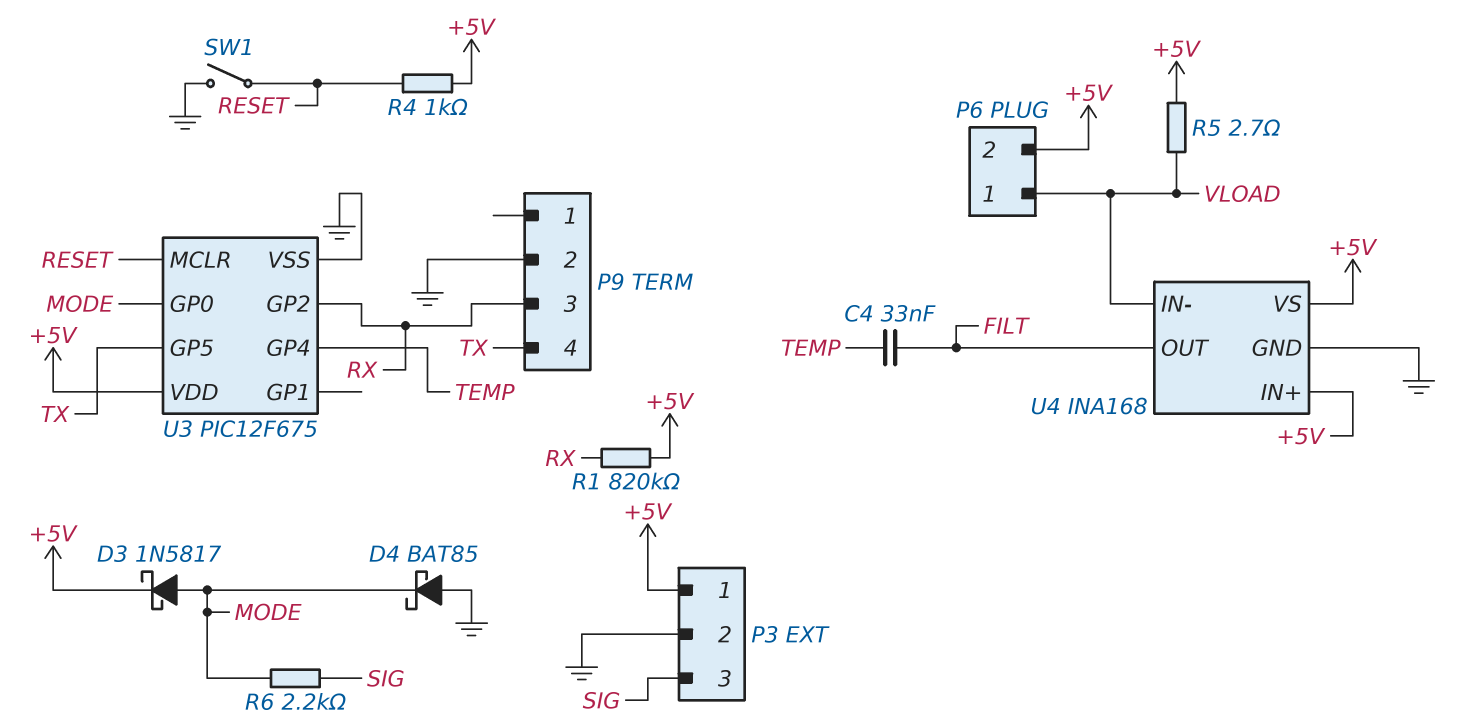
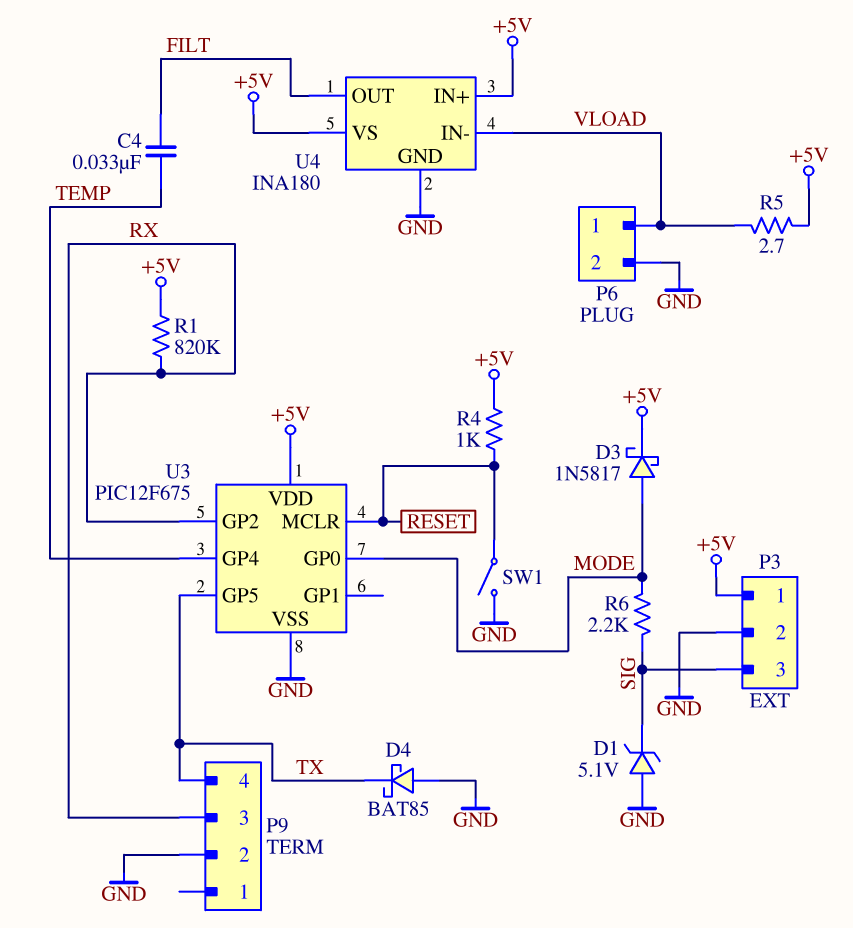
D1: none -> zener 5.1V (A GND, K SIG)
D4: schottky BAT85 (A GND, K MODE) -> schottky BAT85 (A GND, K TX)
P6 pin 2: +5V -> GND
U4: INA168 -> INA180

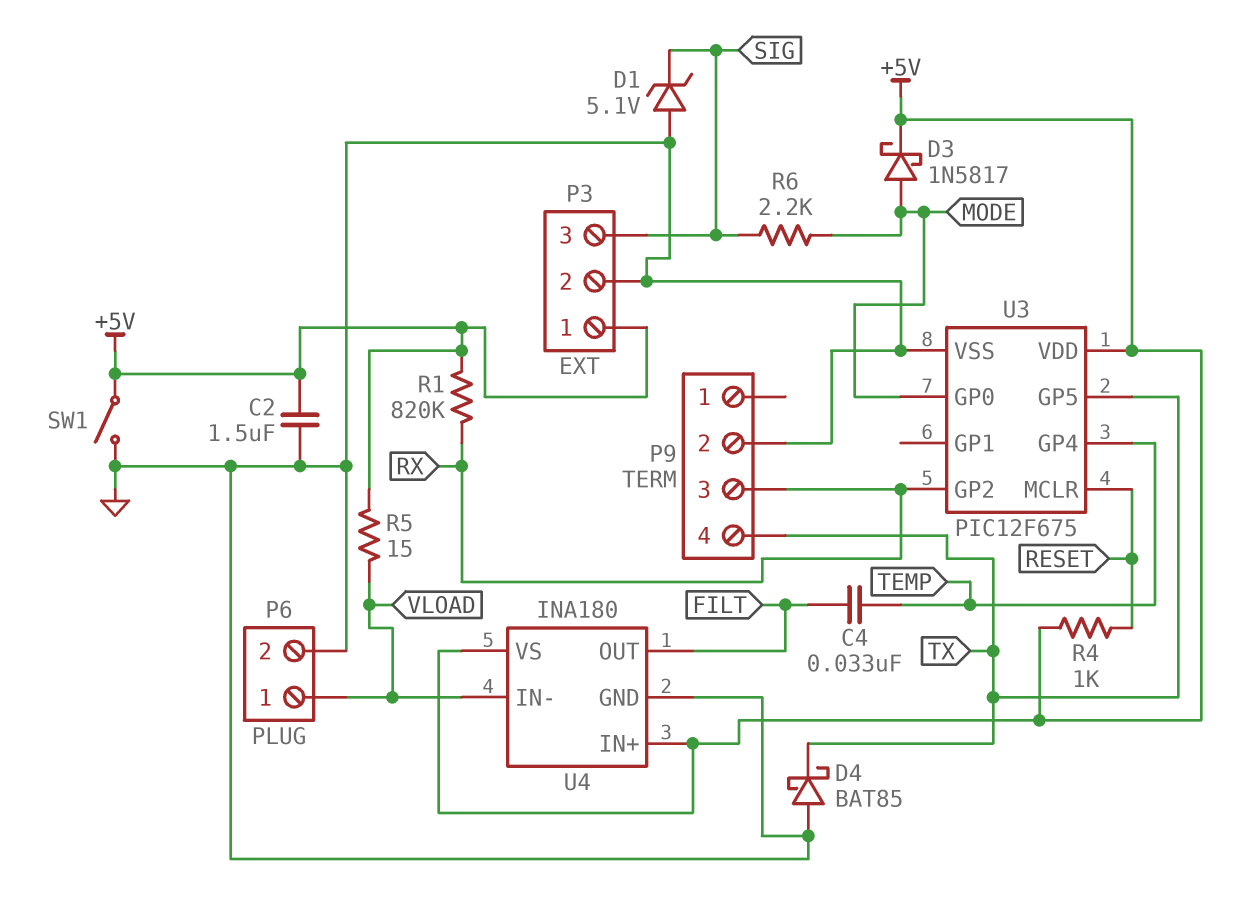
C2: none -> 1.5uF (+5V, GND)
R5: 2.7 (+5V, VLOAD) -> 15 (+5V, VLOAD)
SW1: switch (GND, RESET) -> switch (+5V, GND)

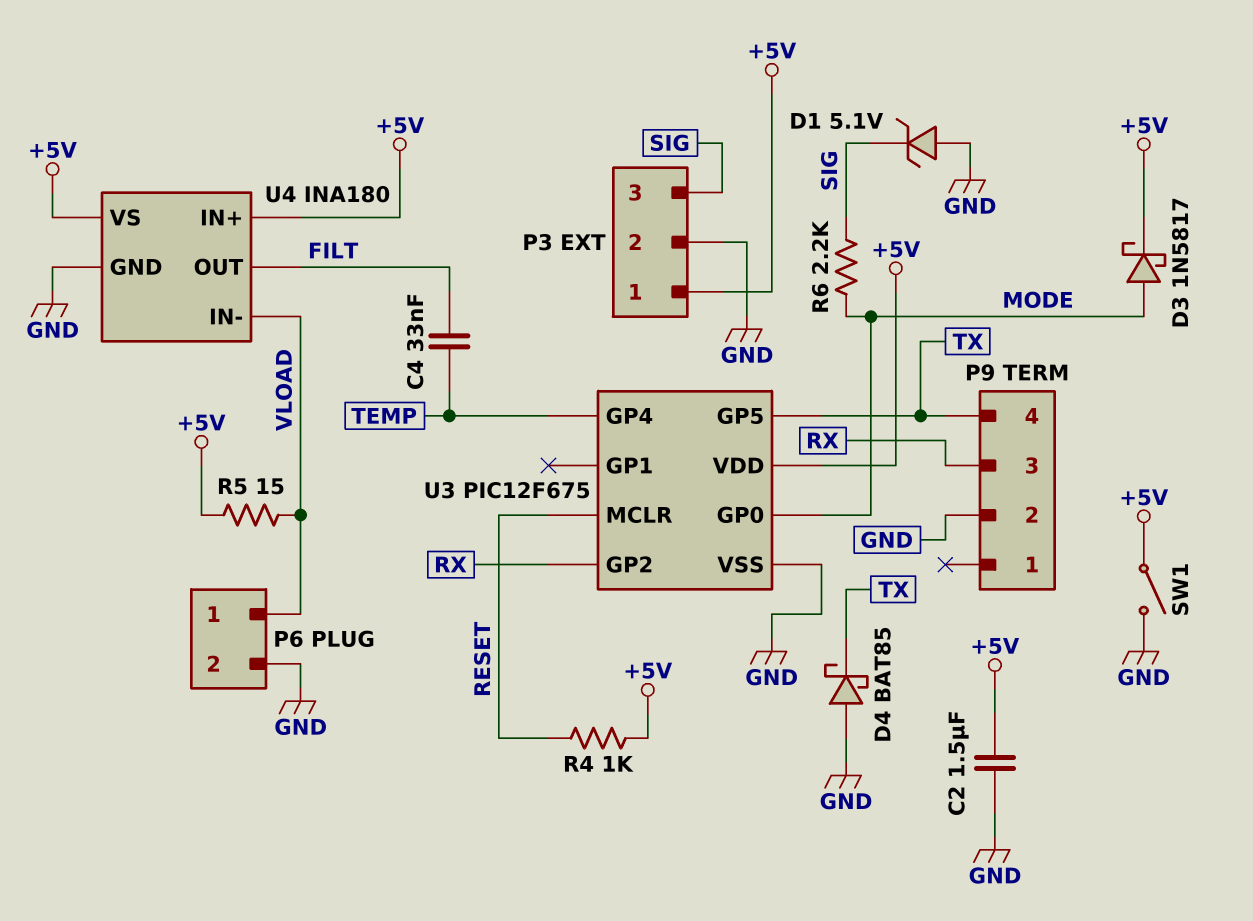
R1: 820k (+5V, RX) -> none

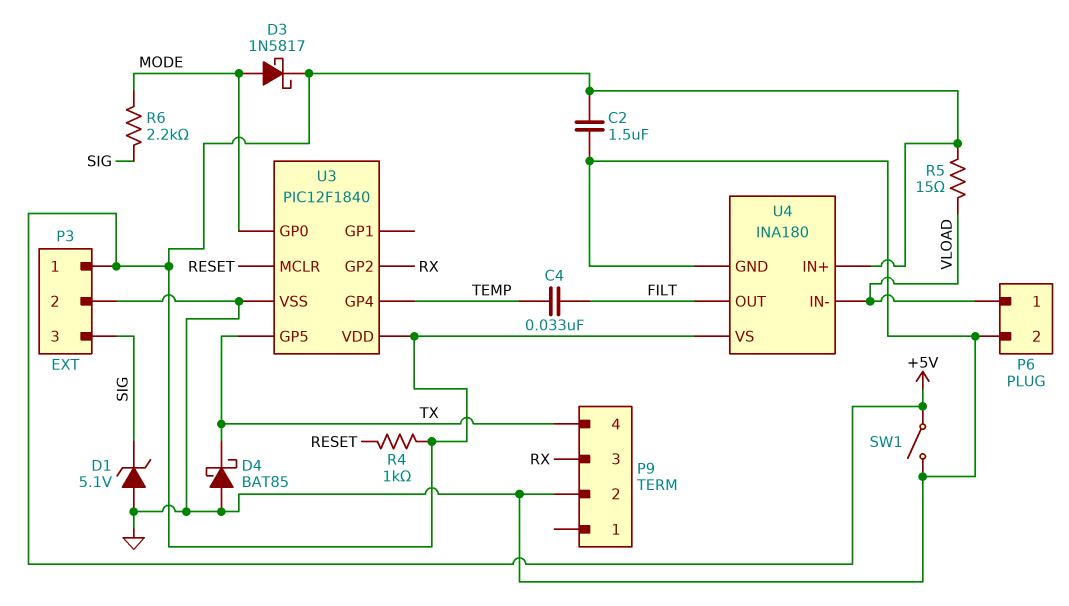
U3: PIC12F675 -> PIC12F1840

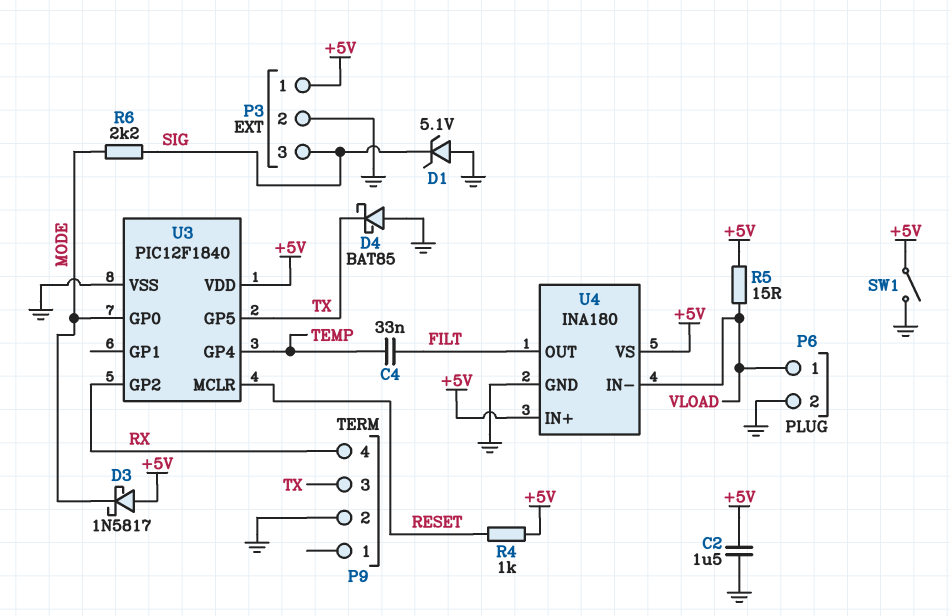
D3: schottky 1N5817 (A MODE, K +5V) -> schottky 1N5817 (A +5V, K MODE)
P9 pin 3: RX -> TX
P9 pin 4: TX -> RX

